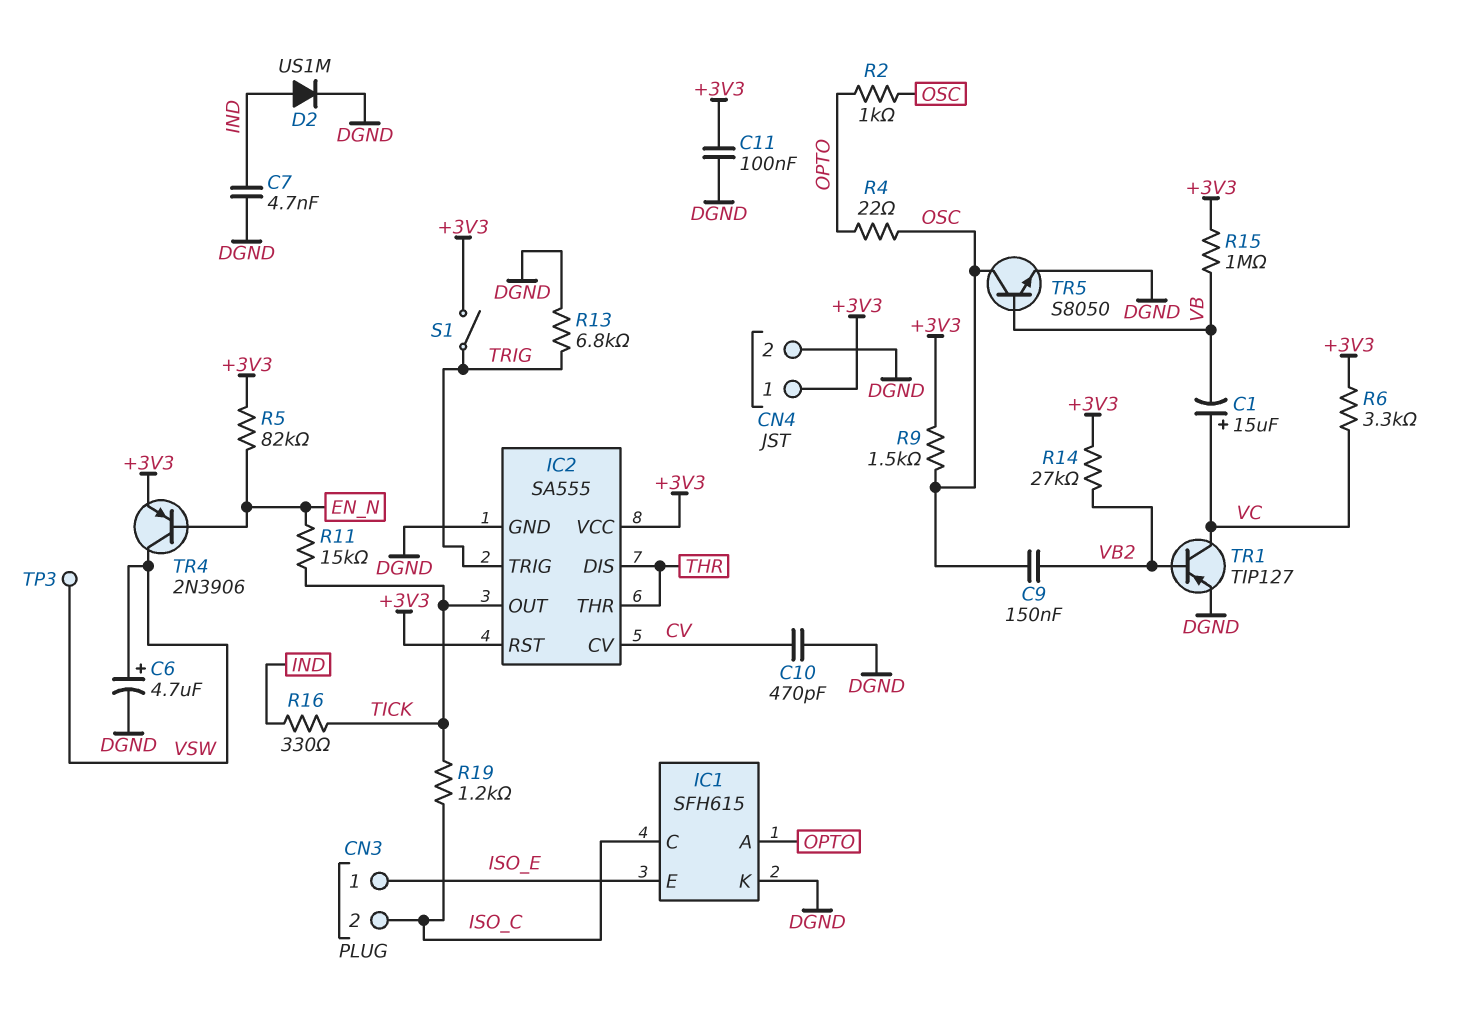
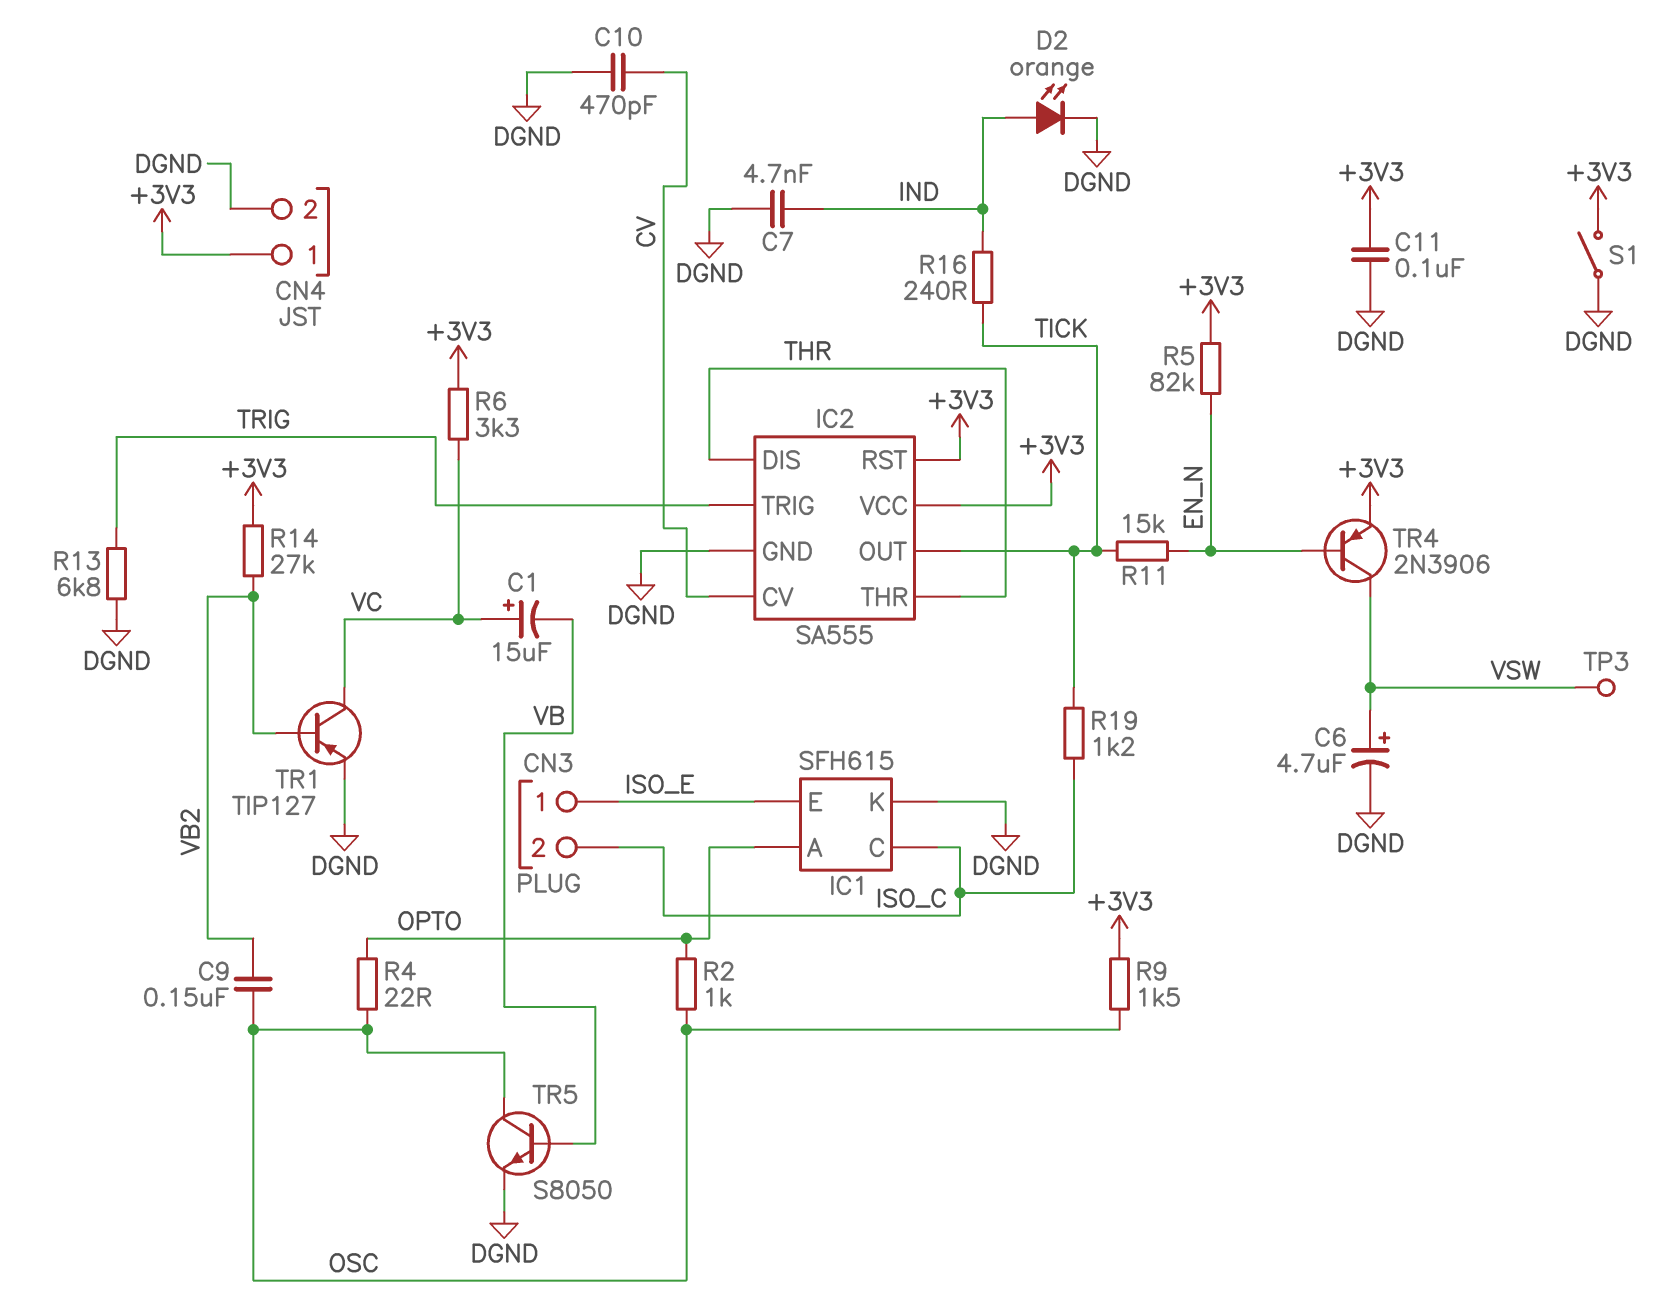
D2: diode US1M (A IND, K DGND) -> LED orange (A IND, K DGND)
R15: 1M (+3V3, VB) -> none
R16: 330 (IND, TICK) -> 240 (IND, TICK)
S1: switch (+3V3, TRIG) -> switch (+3V3, DGND)

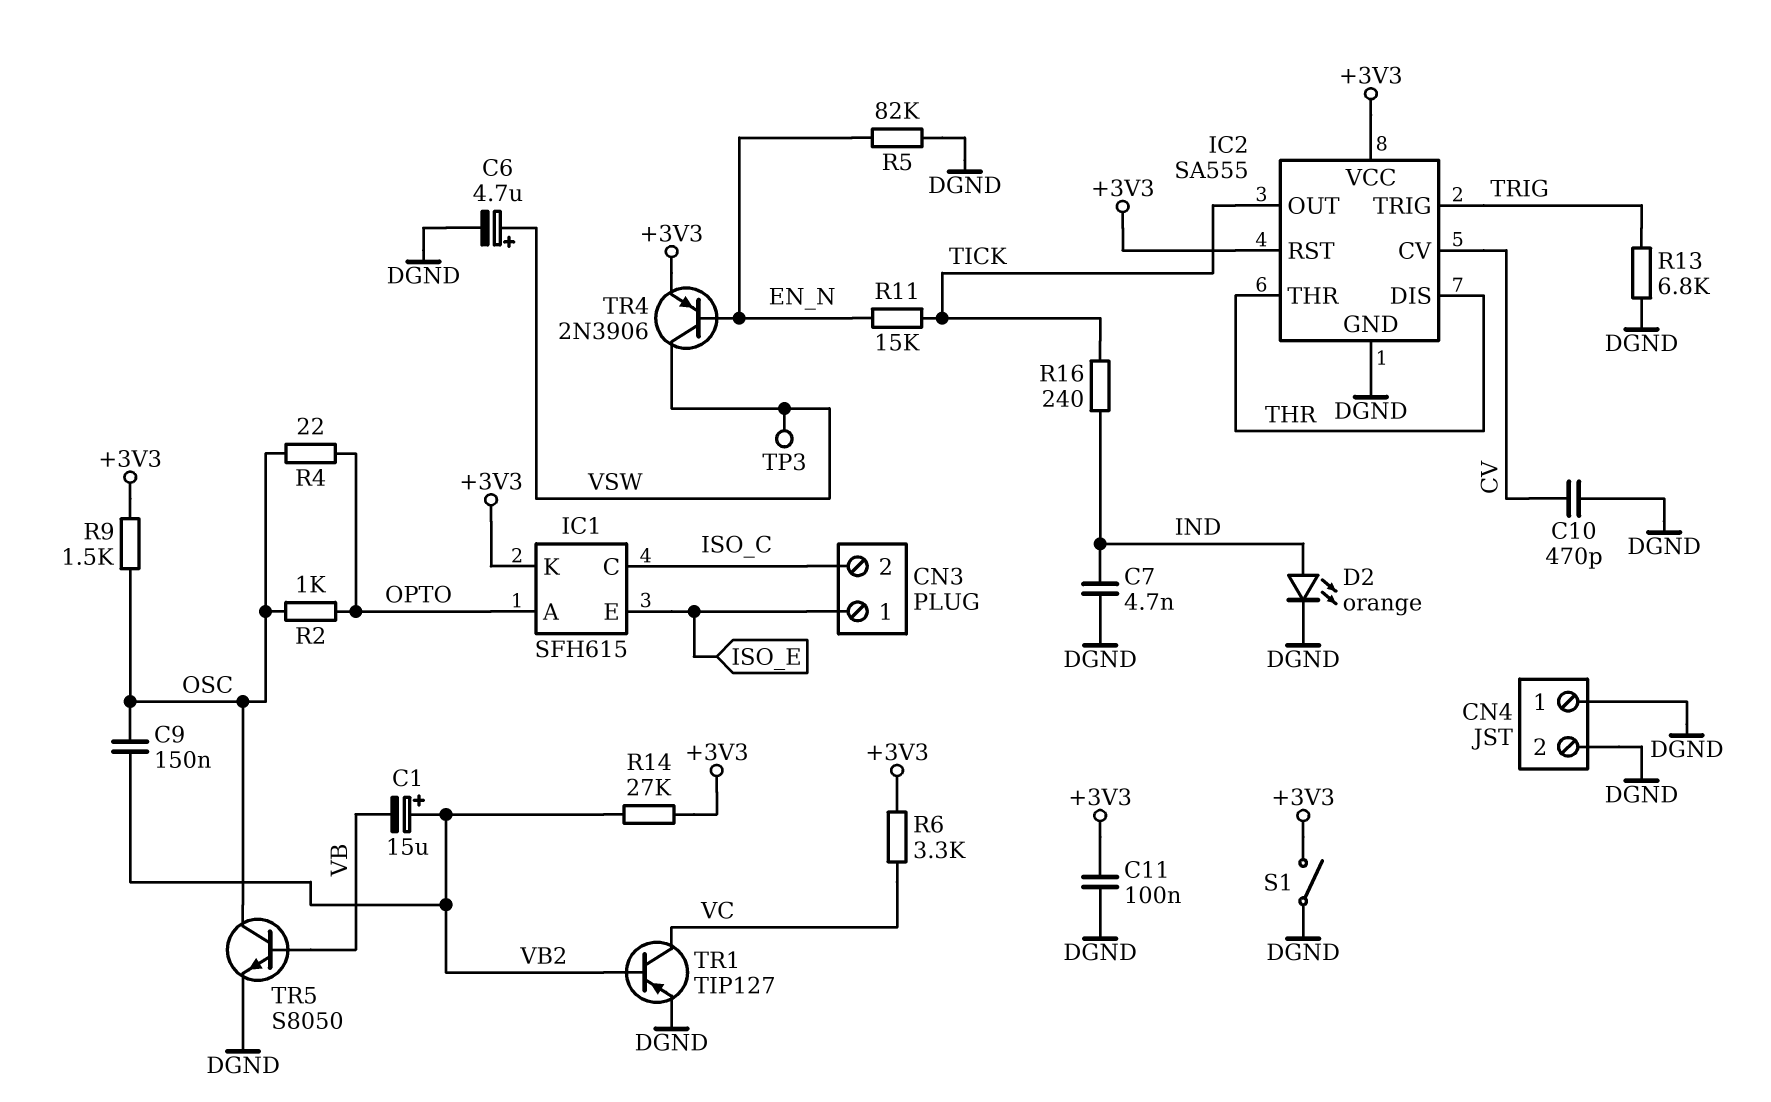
C1: 15uF (plus VC, minus VB) -> 15uF (plus VB2, minus VB)
CN4 pin 1: +3V3 -> DGND
IC1 pin K: DGND -> +3V3
R5: 82k (+3V3, EN_N) -> 82k (DGND, EN_N)
R19: 1.2k (ISO_C, TICK) -> none

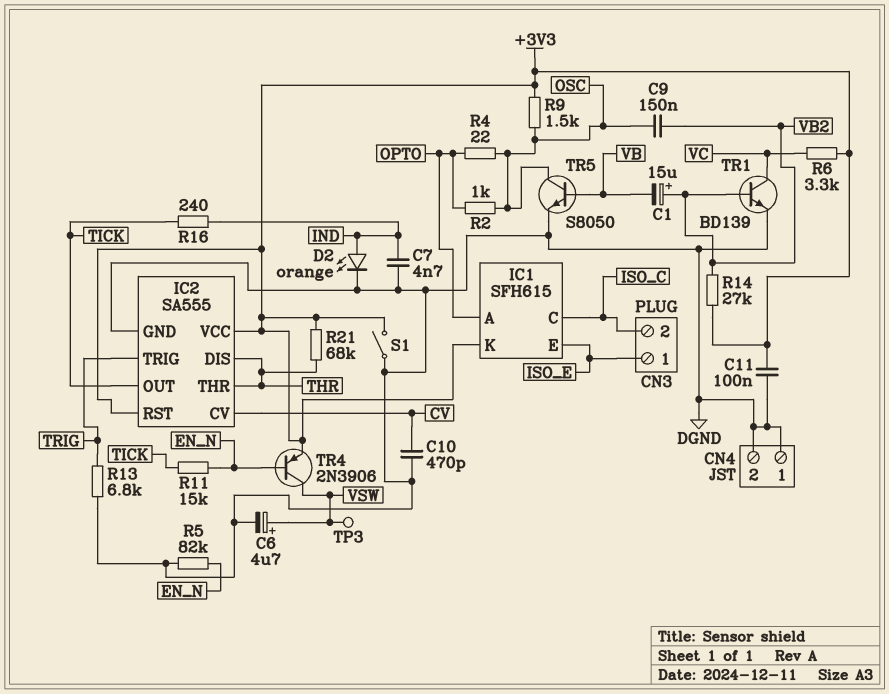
R21: none -> 68k (+3V3, THR)
TR1: PNP TIP127 (B VB2, C VC, E DGND) -> NPN BD139 (B VB2, C VC, E DGND)

